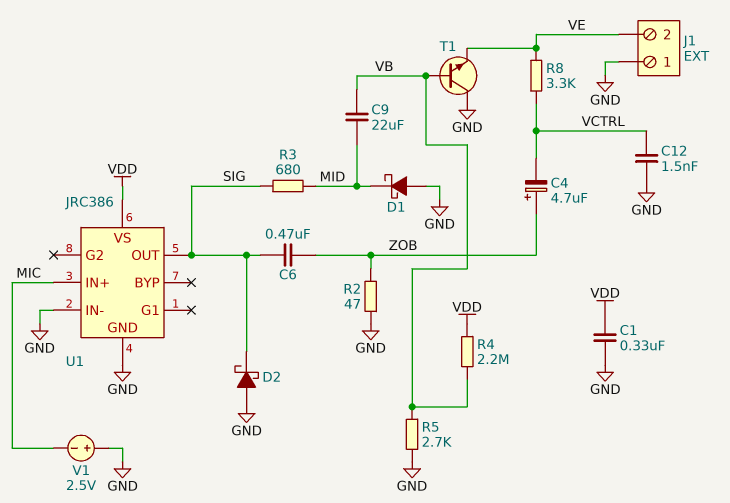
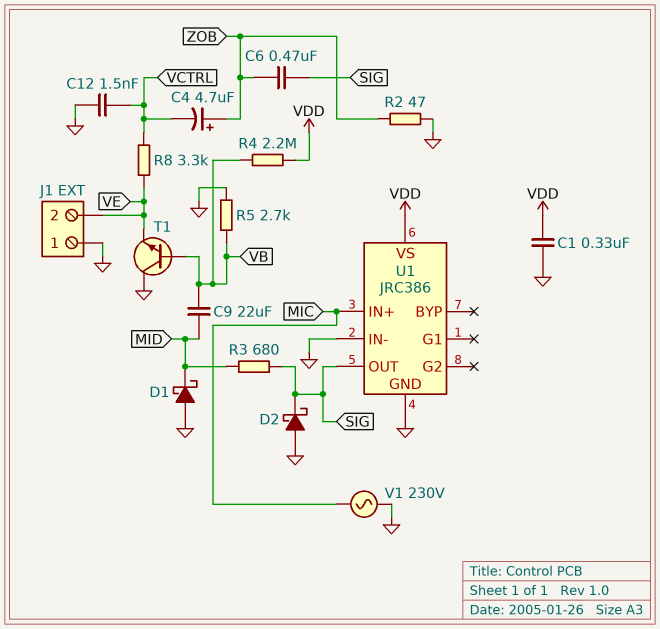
V1: 2.5V (plus GND, minus MIC) -> AC 230V (GND, MIC)

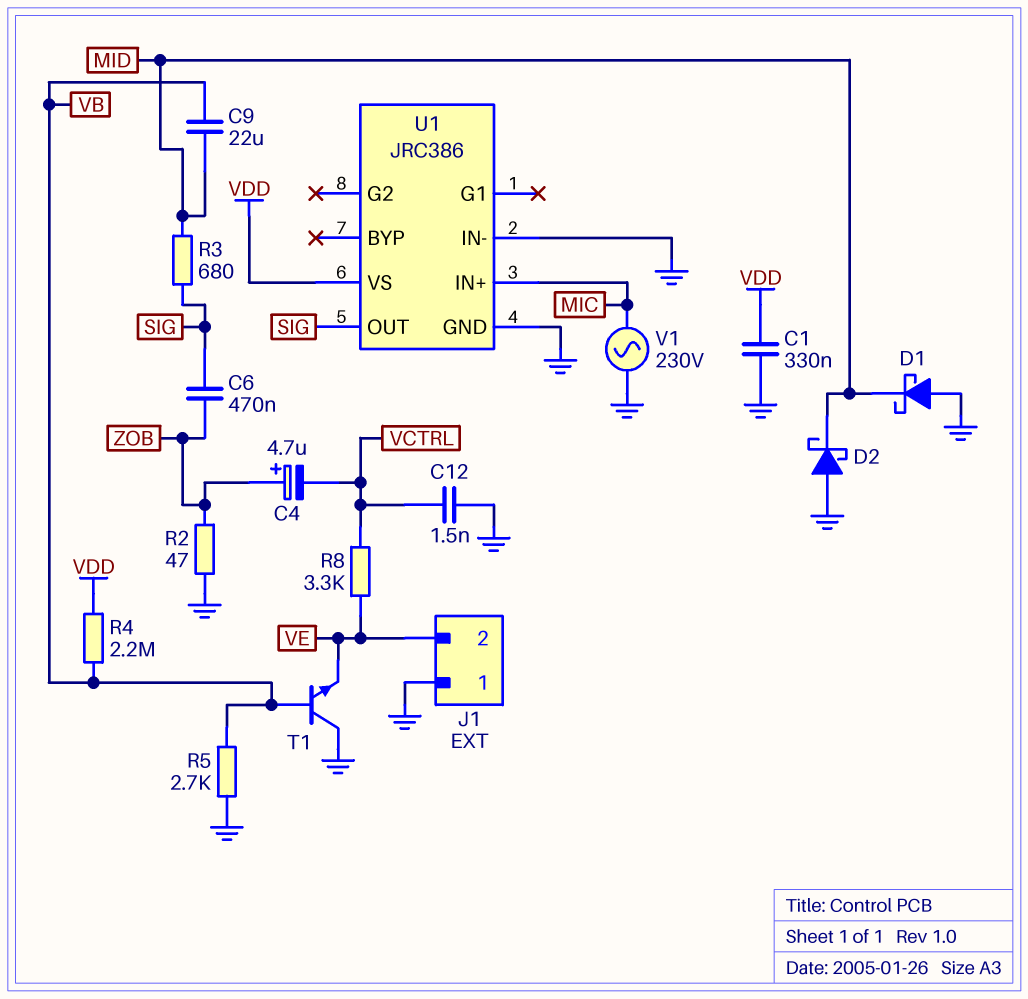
D2: schottky (A GND, K SIG) -> schottky (A GND, K MID)

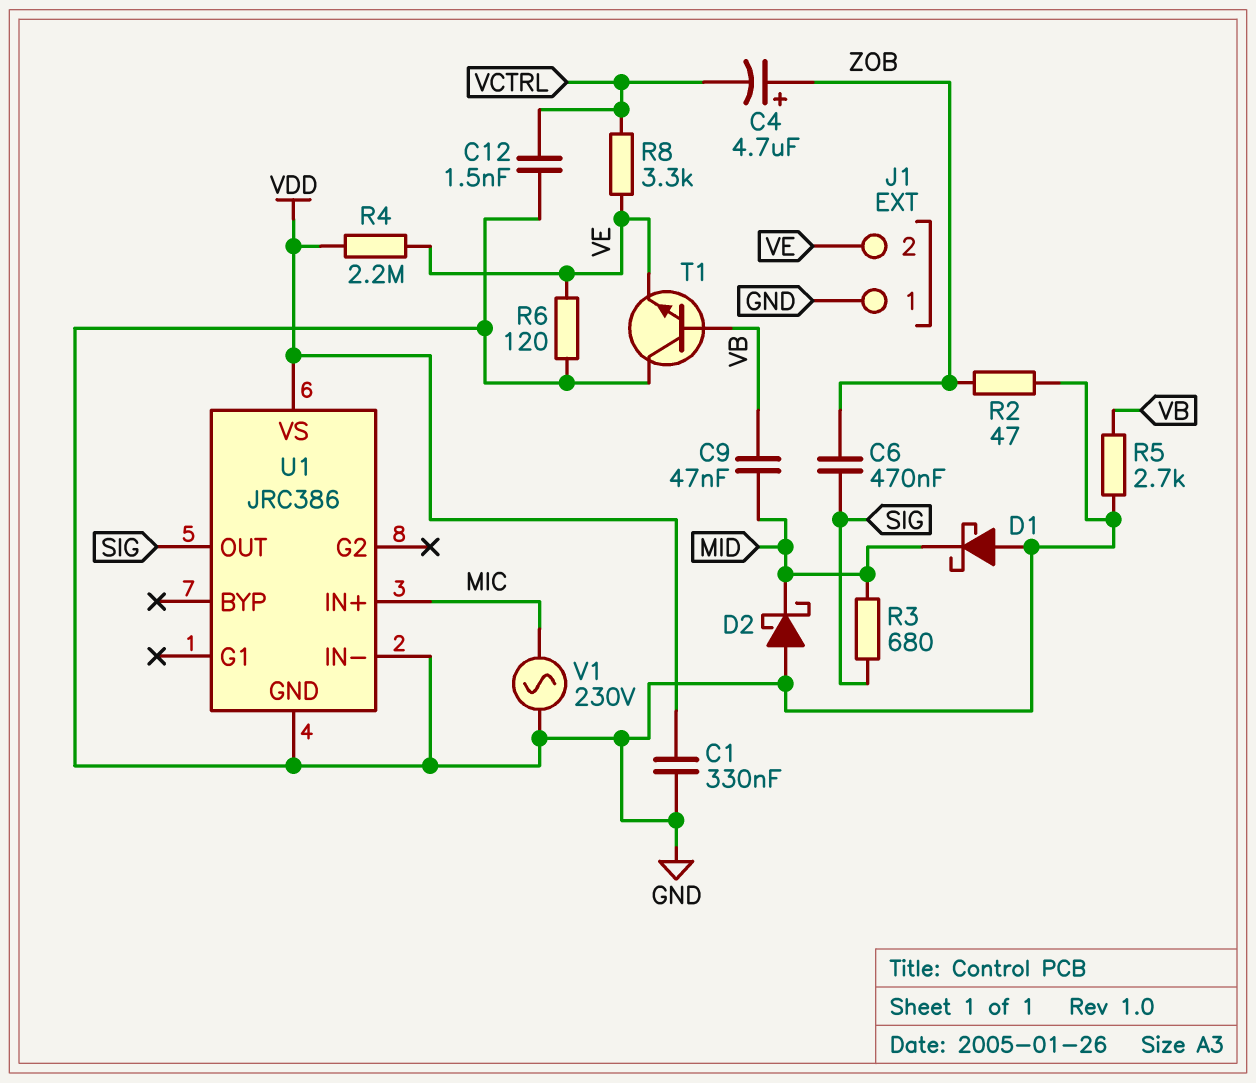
C9: 22uF (MID, VB) -> 47nF (MID, VB)
R4: 2.2M (VB, VDD) -> 2.2M (VDD, VE)
R6: none -> 120 (GND, VE)

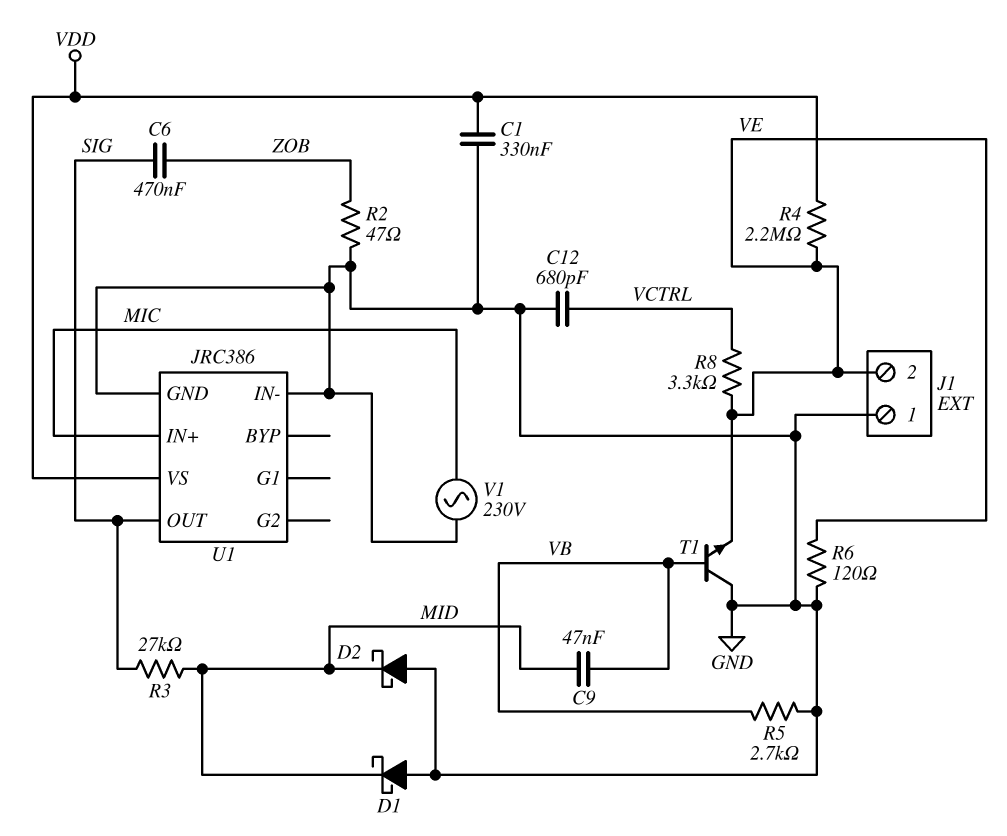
C4: 4.7uF (plus ZOB, minus VCTRL) -> none
C12: 1.5nF (GND, VCTRL) -> 680pF (GND, VCTRL)
R3: 680 (MID, SIG) -> 27k (MID, SIG)

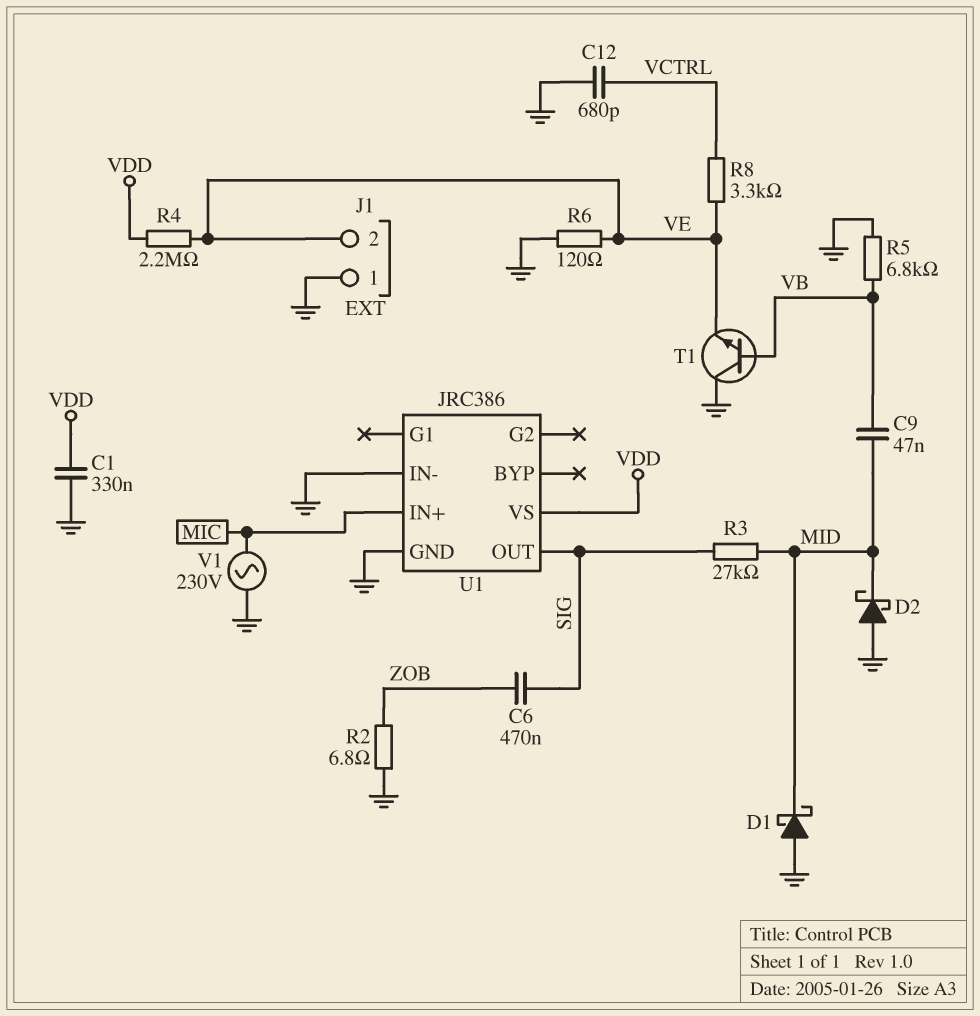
R2: 47 (GND, ZOB) -> 6.8 (GND, ZOB)
R5: 2.7k (GND, VB) -> 6.8k (GND, VB)

